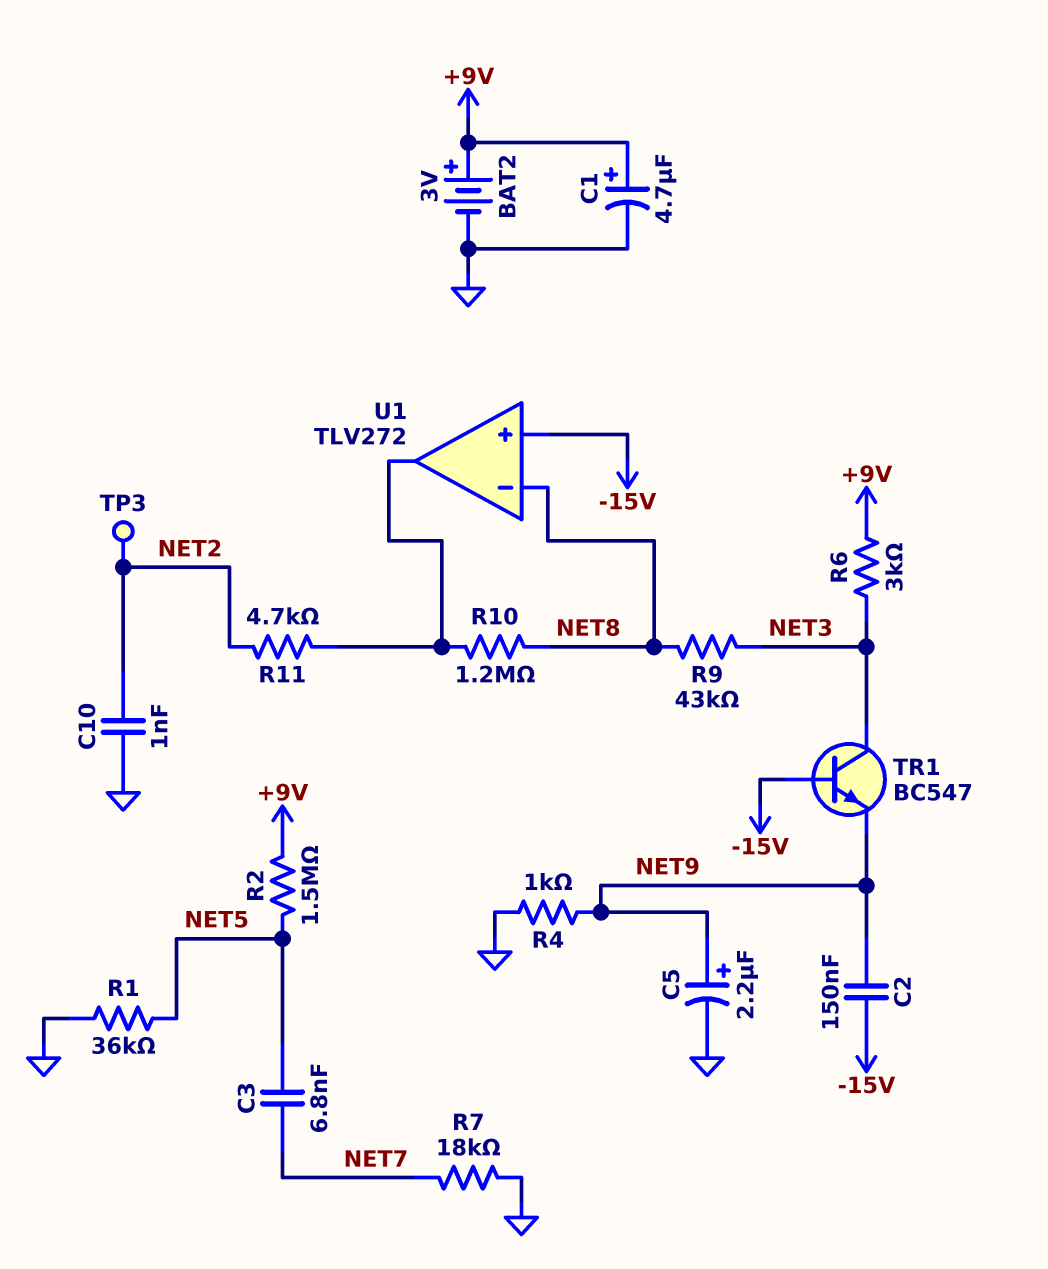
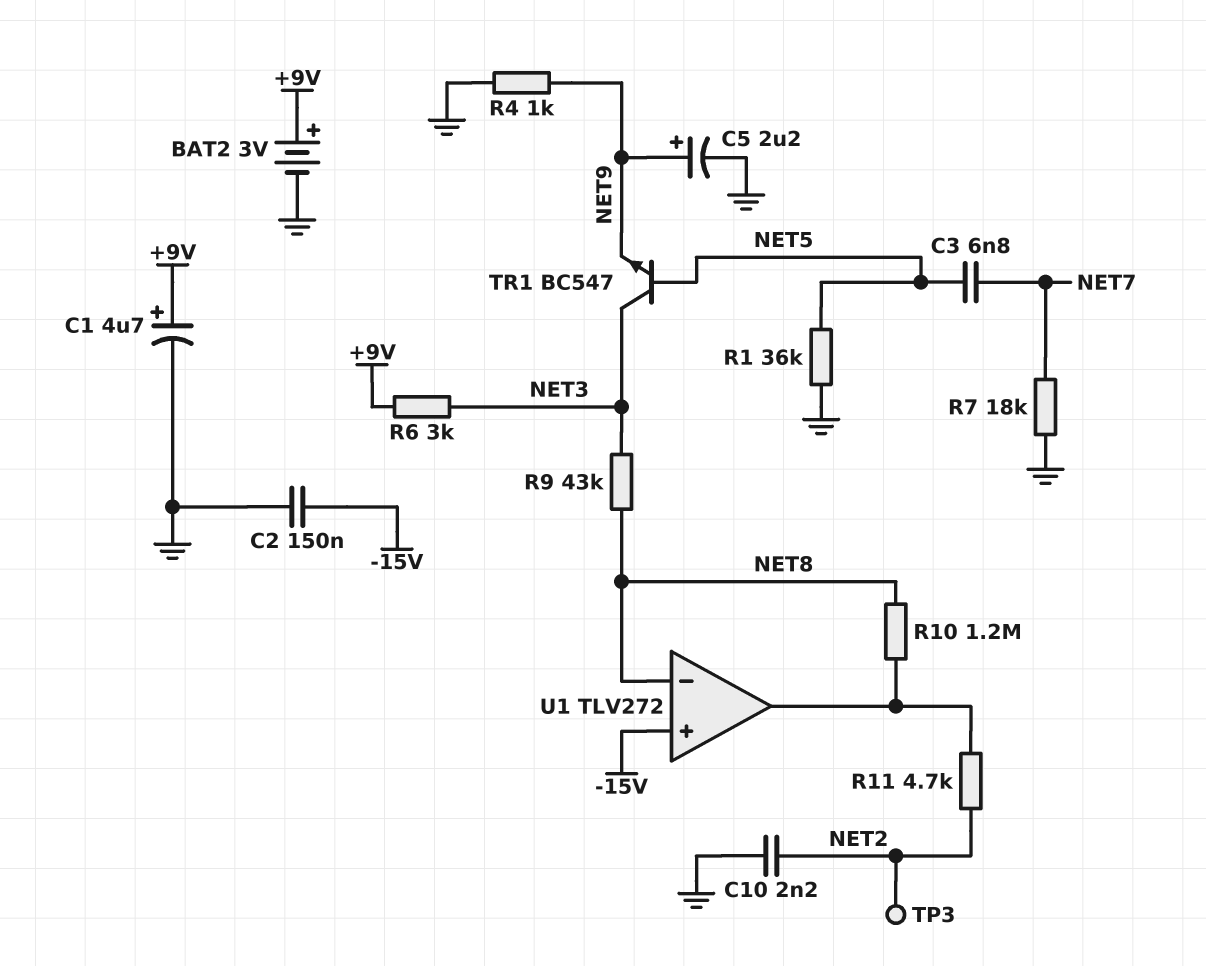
C2: 150nF (-15V, NET9) -> 150nF (-15V, GND)
C10: 1nF (GND, NET2) -> 2.2nF (GND, NET2)
R2: 1.5M (+9V, NET5) -> none
TR1: NPN BC547 (B -15V, C NET3, E NET9) -> NPN BC547 (B NET5, C NET3, E NET9)

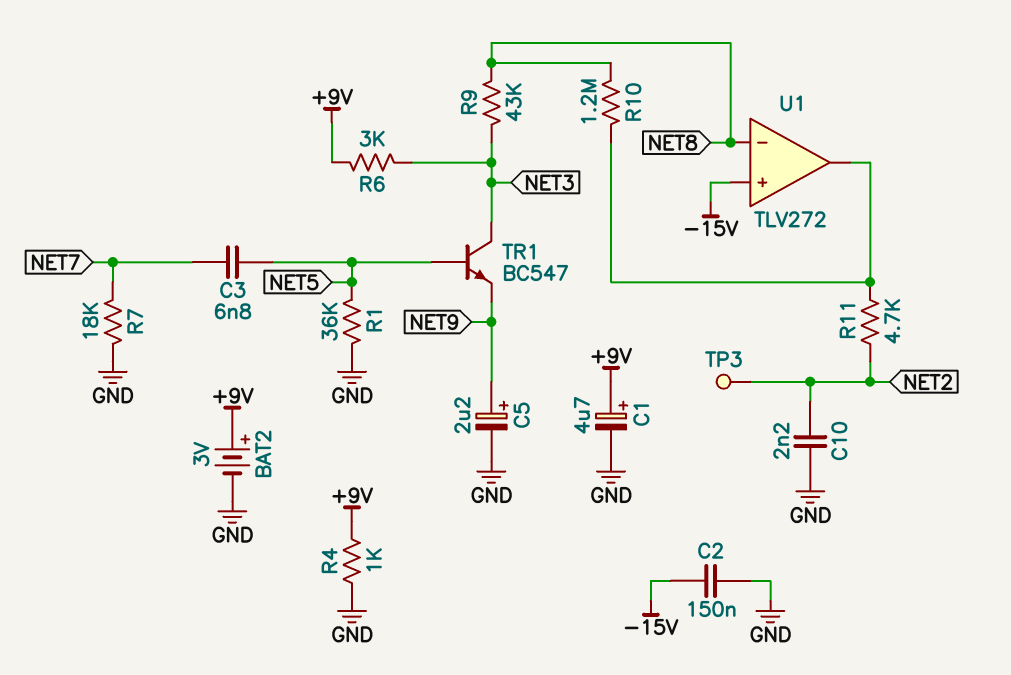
R4: 1k (GND, NET9) -> 1k (+9V, GND)

